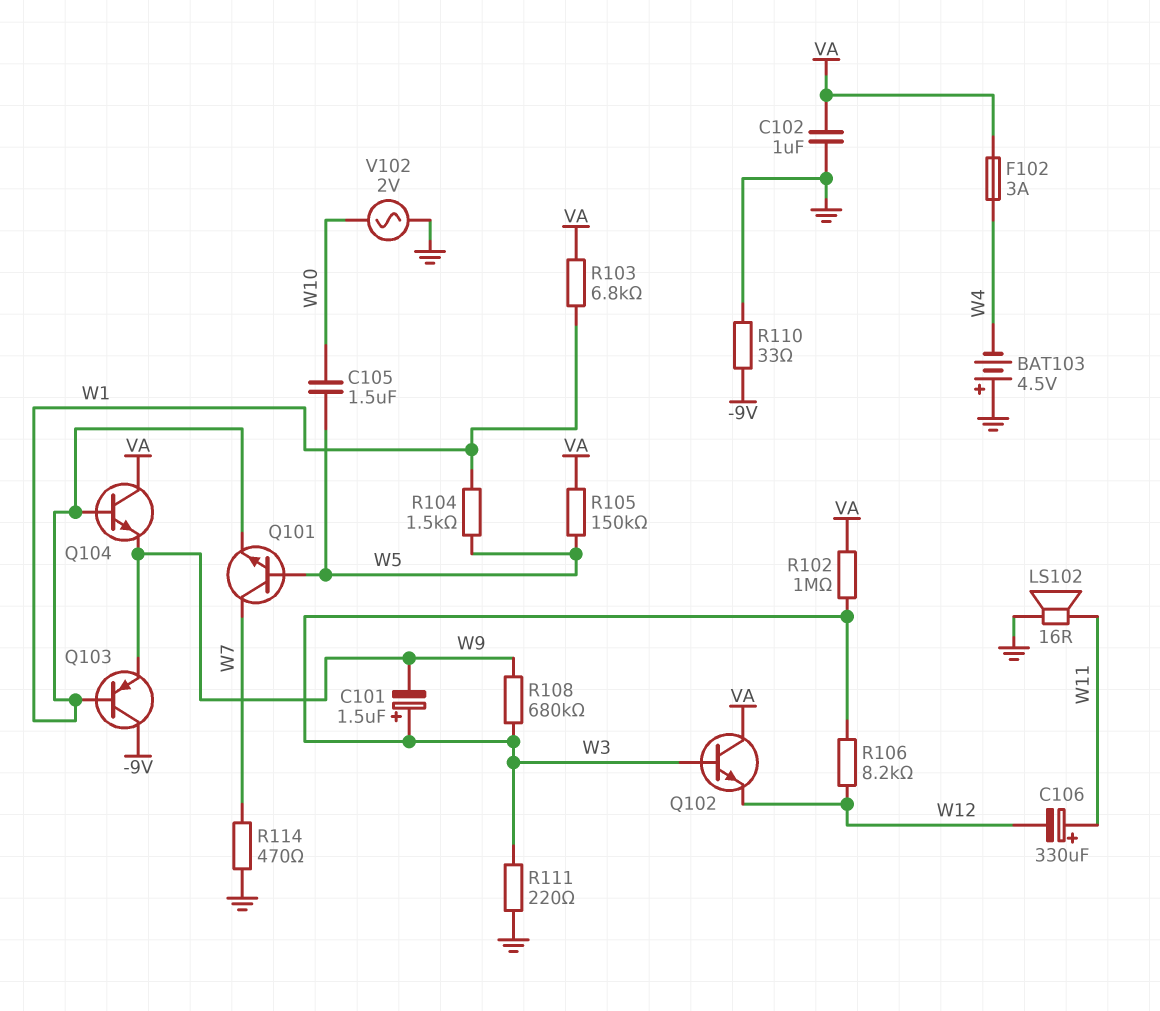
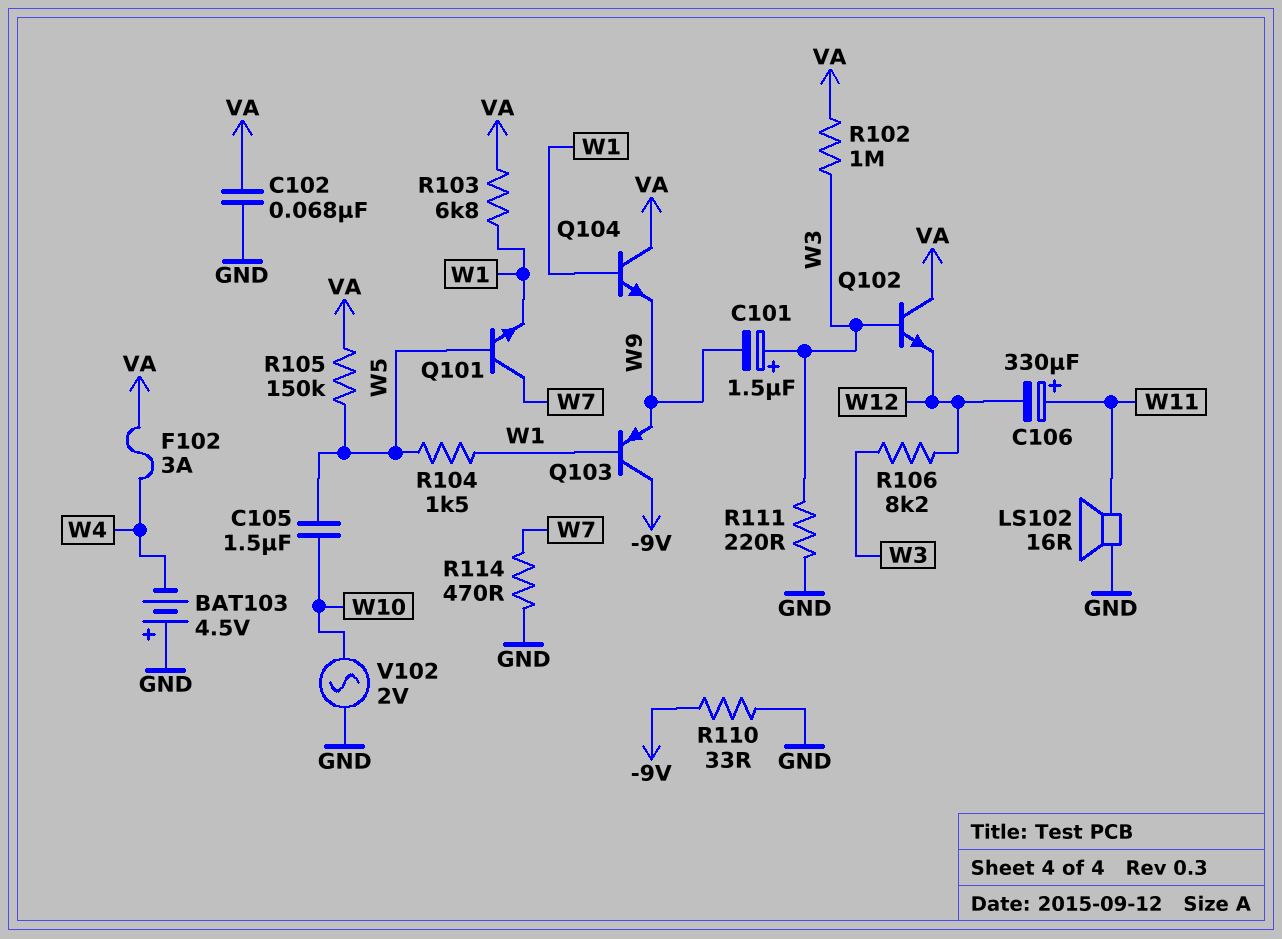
C102: 1uF (GND, VA) -> 68nF (GND, VA)
R108: 680k (W3, W9) -> none

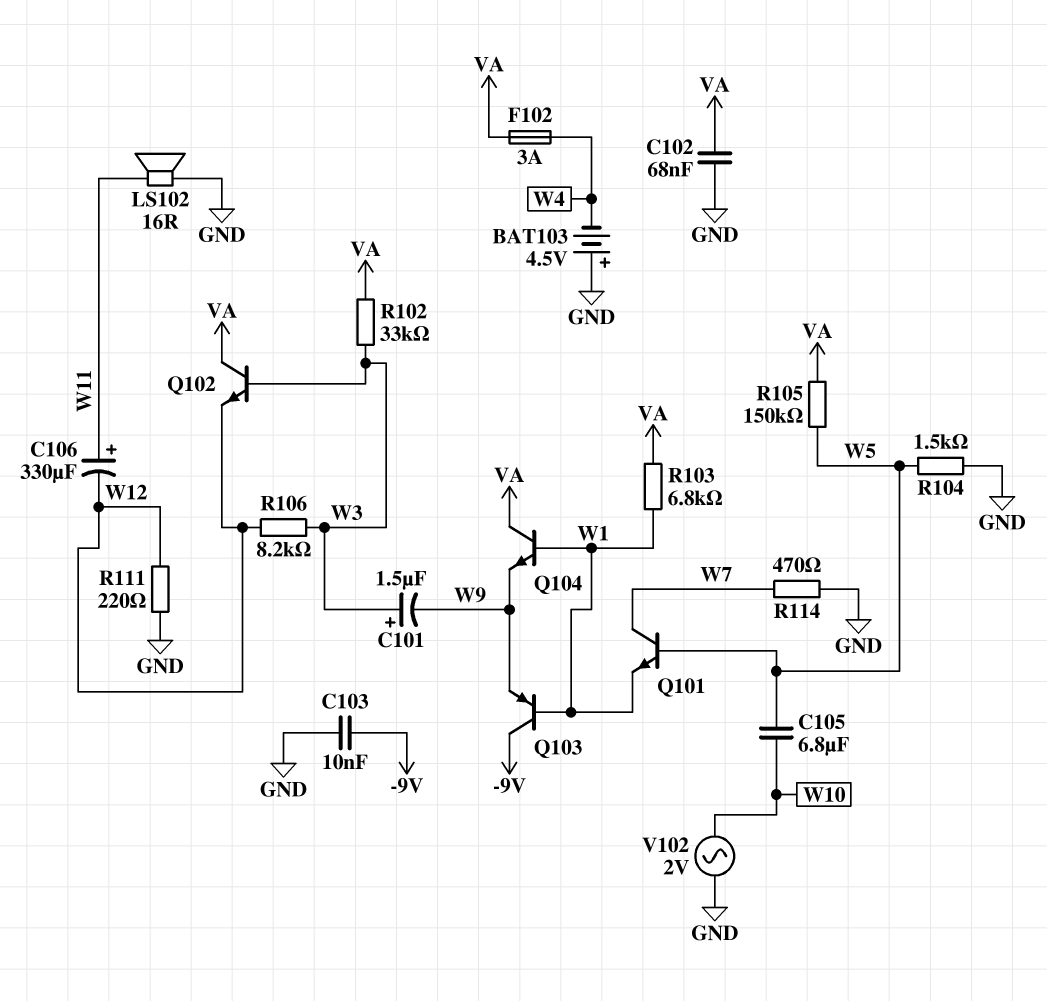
C103: none -> 10nF (-9V, GND)
C105: 1.5uF (W5, W10) -> 6.8uF (W5, W10)
R102: 1M (VA, W3) -> 33k (VA, W3)
R104: 1.5k (W1, W5) -> 1.5k (GND, W5)
R110: 33 (-9V, GND) -> none
R111: 220 (GND, W3) -> 220 (GND, W12)

